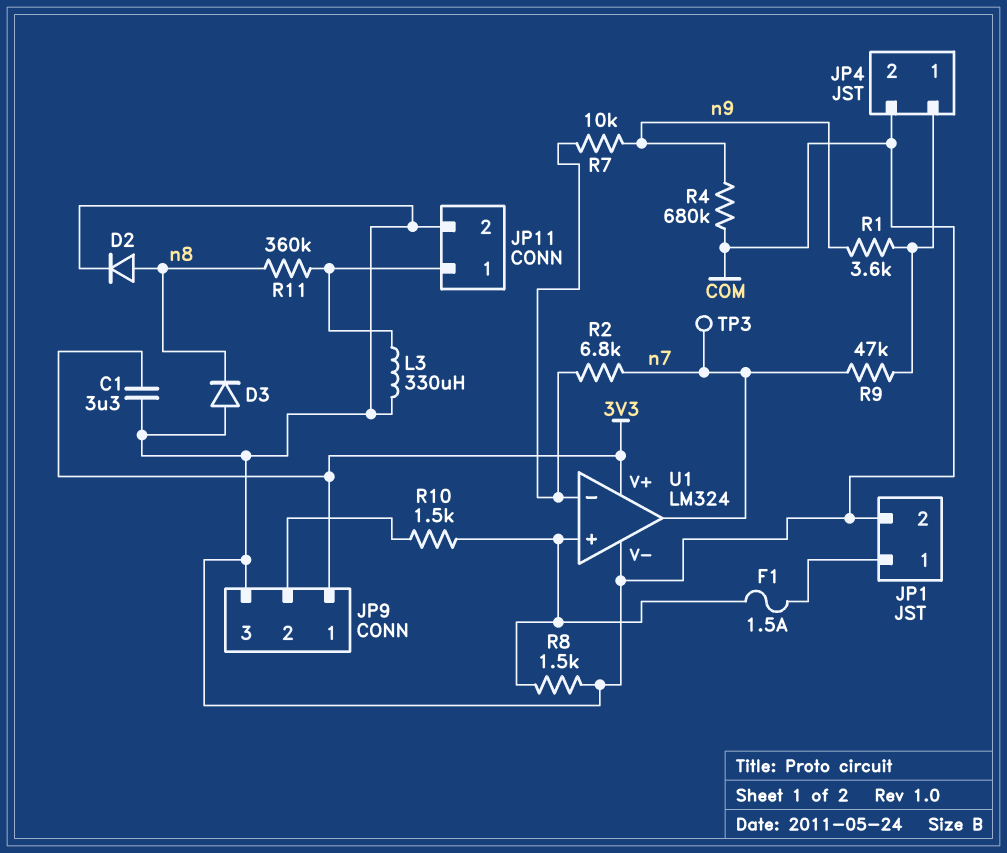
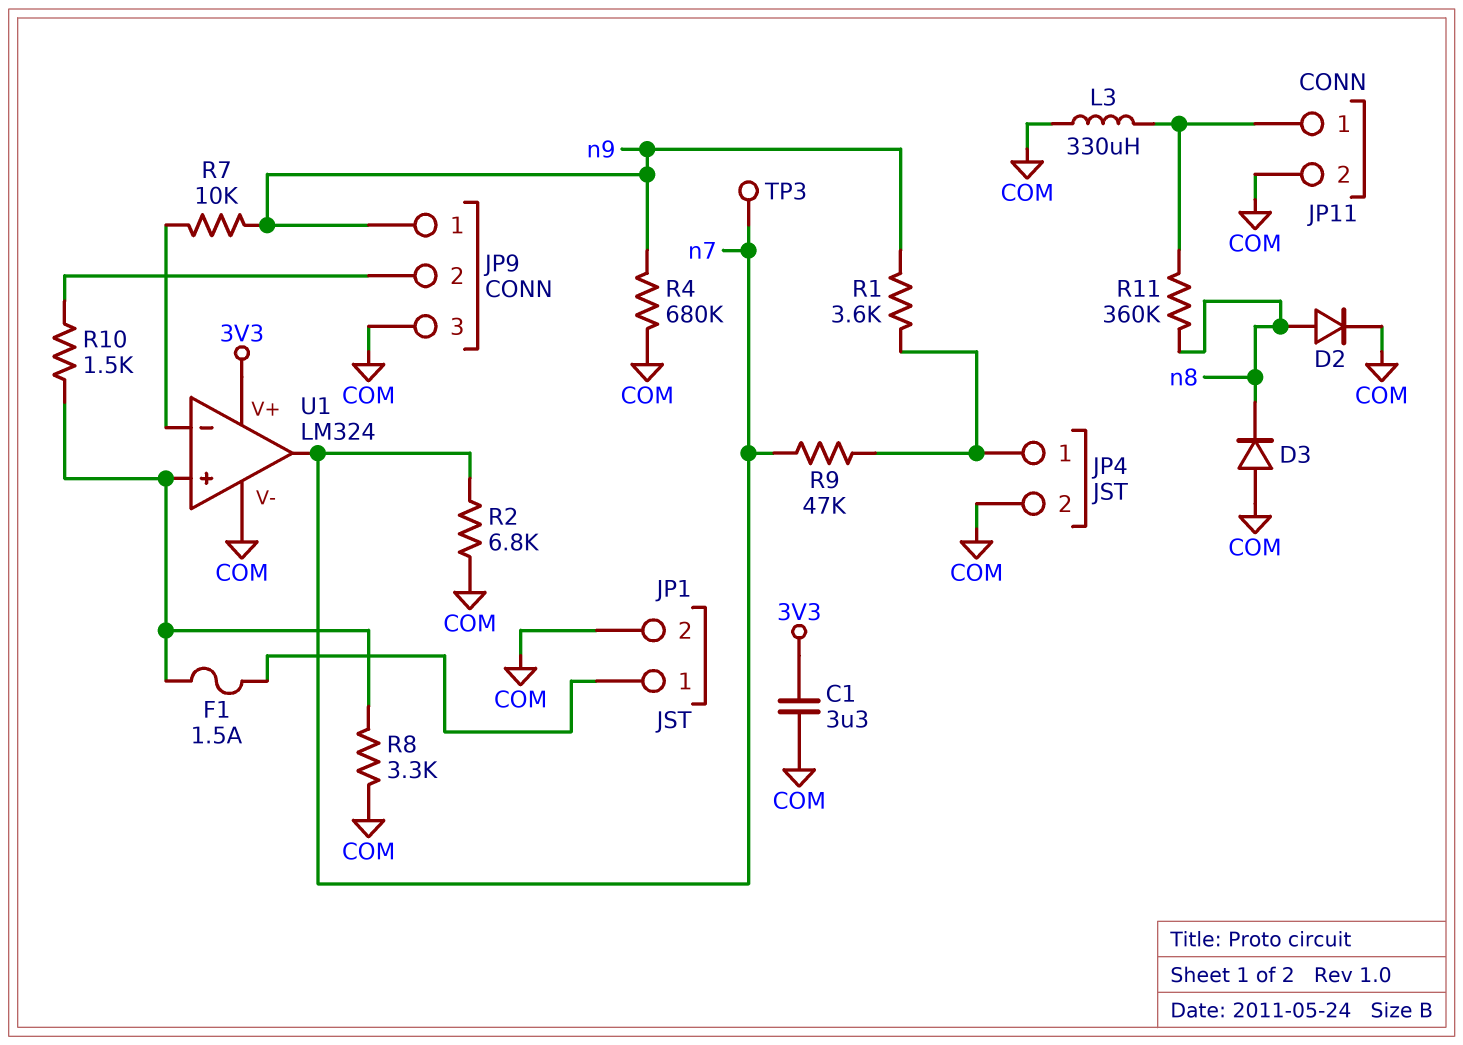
JP9 pin 1: 3V3 -> n9
R2: 6.8k (U1/in-, n7) -> 6.8k (COM, n7)
R8: 1.5k (COM, U1/in+) -> 3.3k (COM, U1/in+)

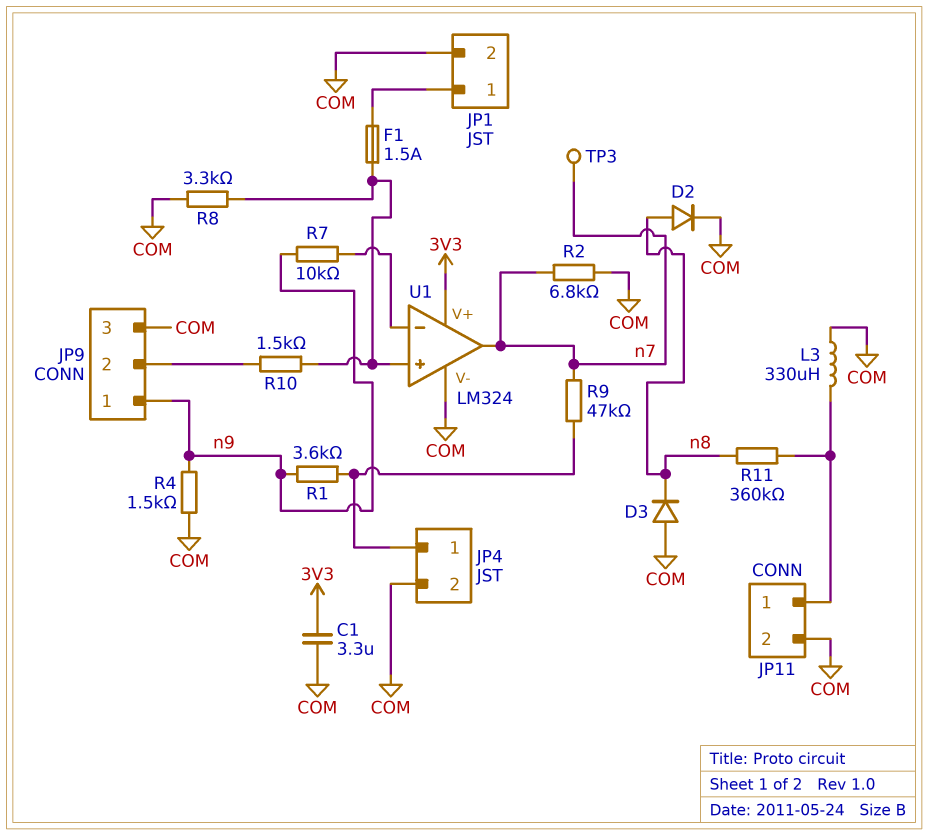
R4: 680k (COM, n9) -> 1.5k (COM, n9)

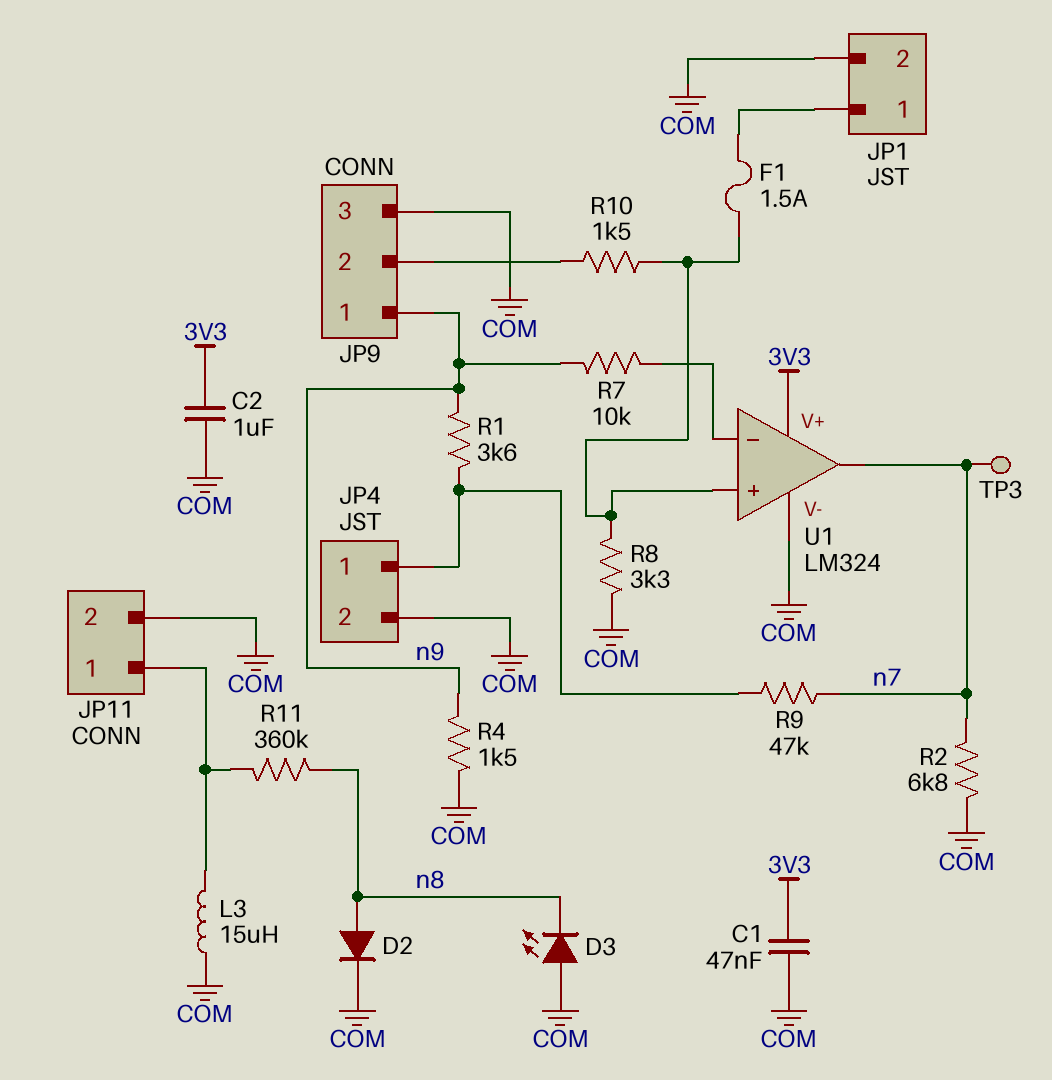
C1: 3.3uF (3V3, COM) -> 47nF (3V3, COM)
C2: none -> 1uF (3V3, COM)
D3: diode (A COM, K n8) -> LED (A COM, K n8)
L3: 330uH (COM, JP11/1) -> 15uH (COM, JP11/1)

